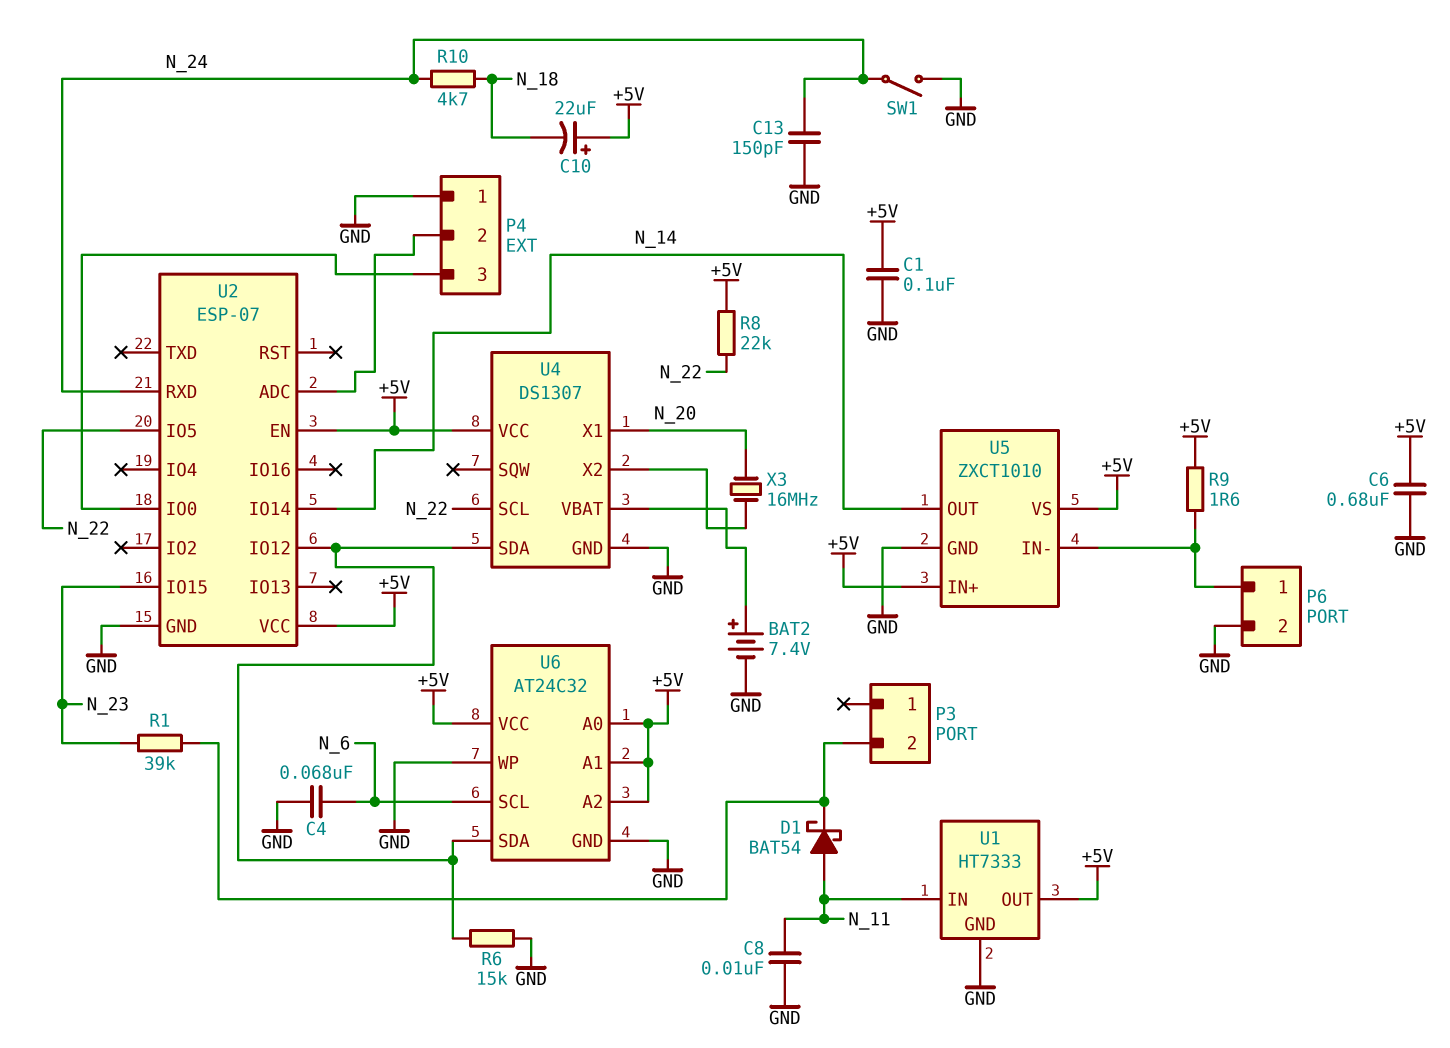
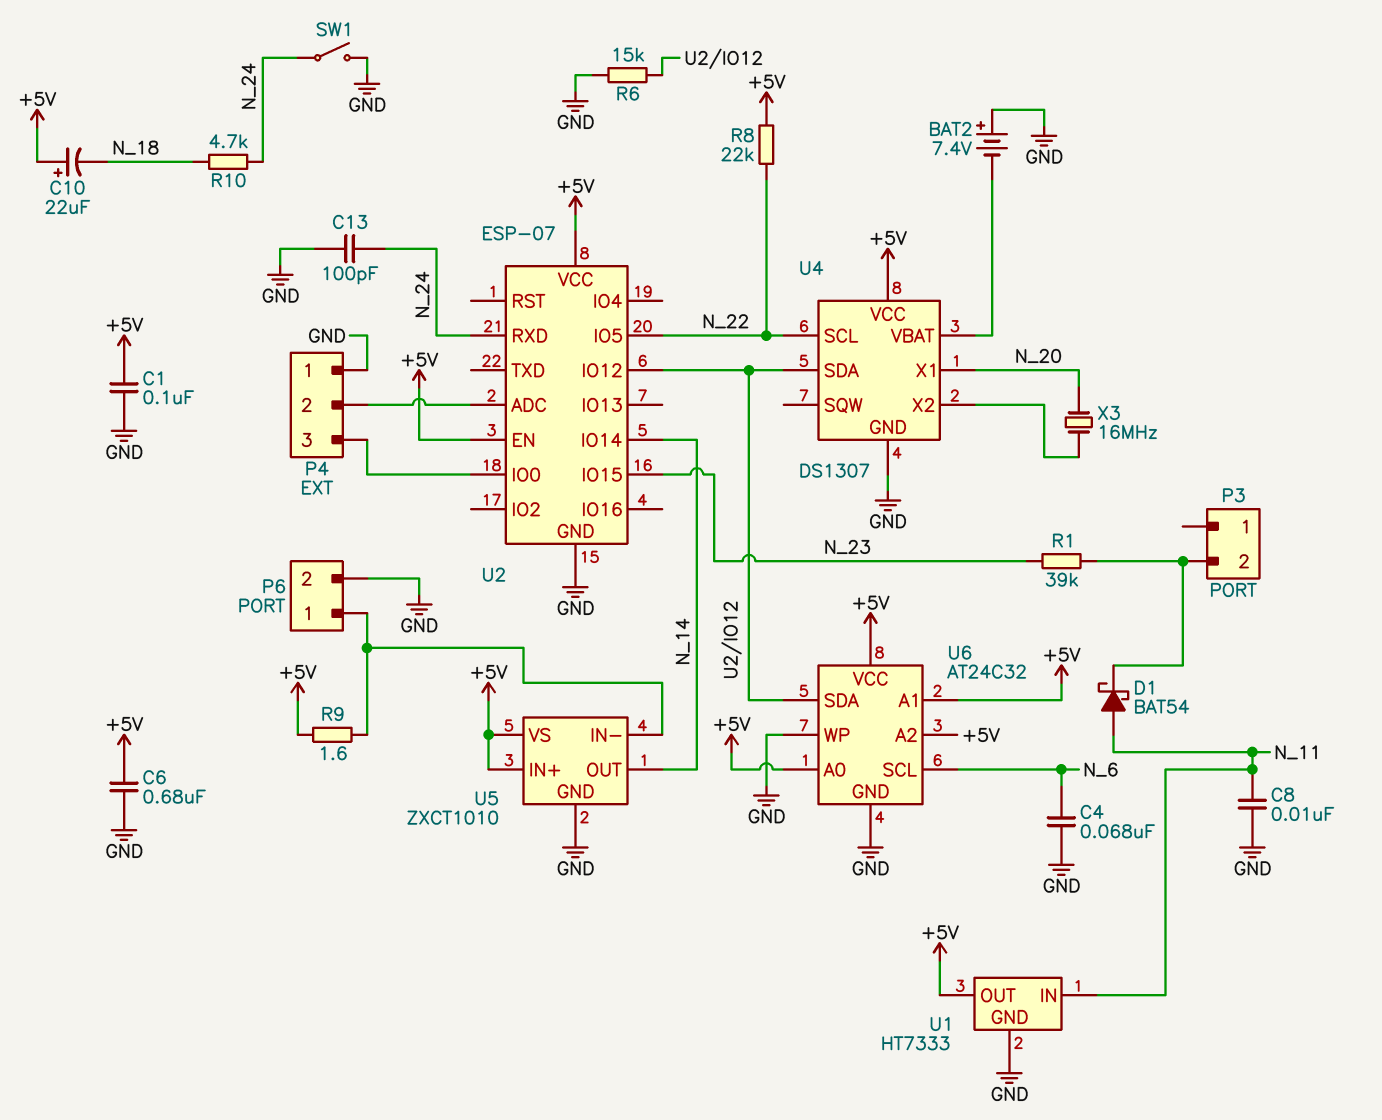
BAT2: 7.4V (plus U4/VBAT, minus GND) -> 7.4V (plus GND, minus U4/VBAT)
C13: 150pF (GND, N_24) -> 100pF (GND, N_24)

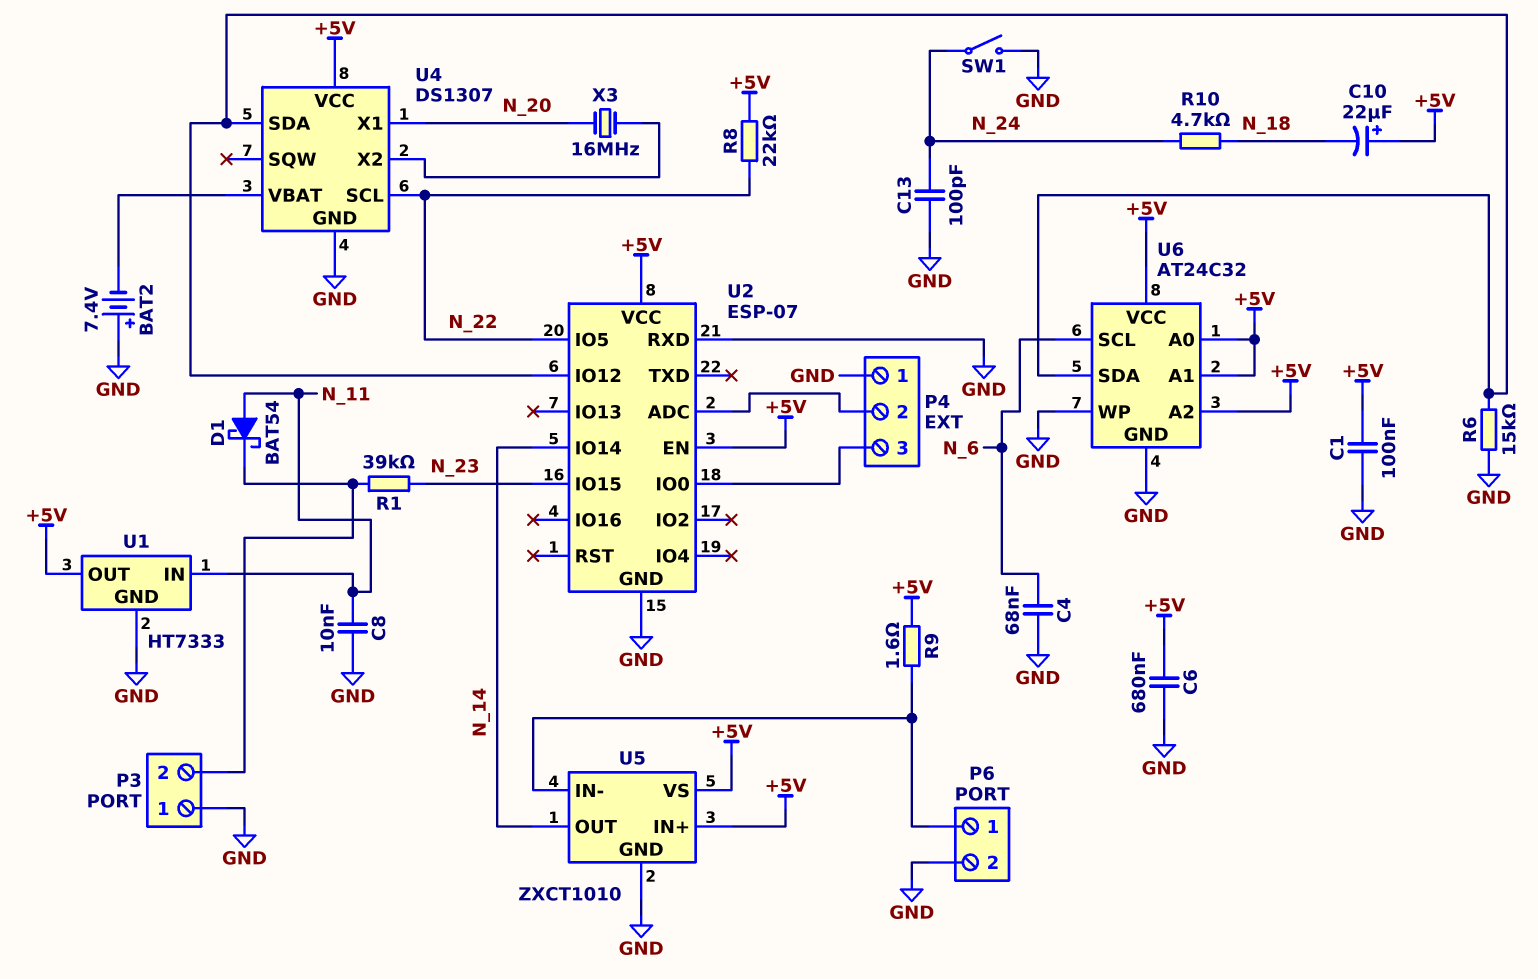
P3 pin 1: none -> GND
U2 pin RXD: N_24 -> GND

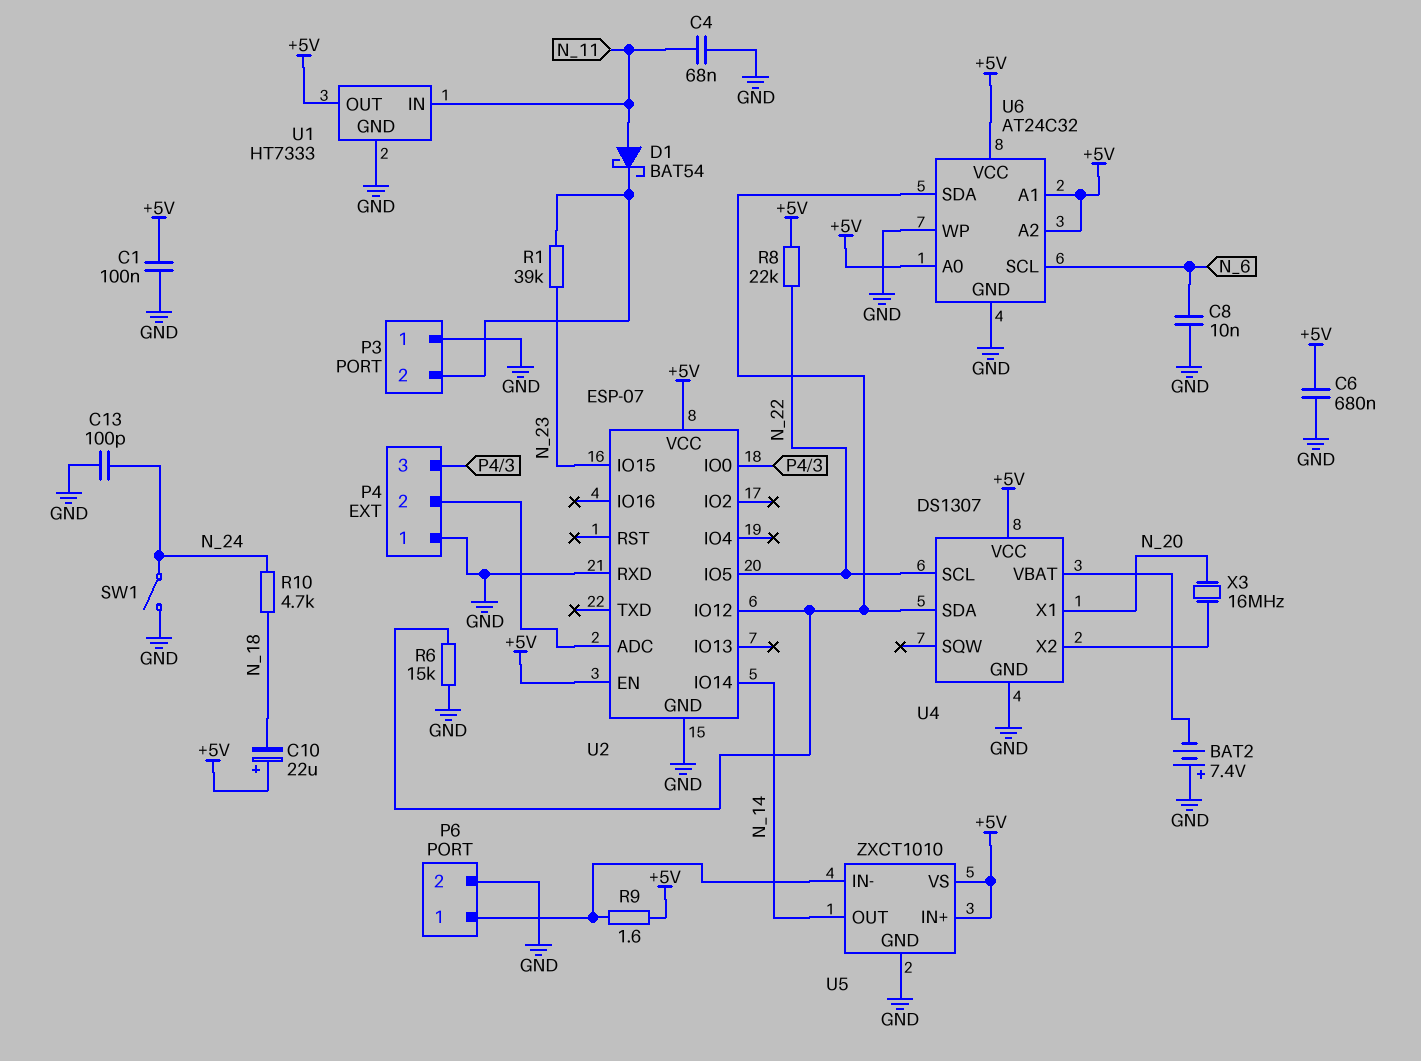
C4: 68nF (GND, N_6) -> 68nF (GND, N_11)
C8: 10nF (GND, N_11) -> 10nF (GND, N_6)

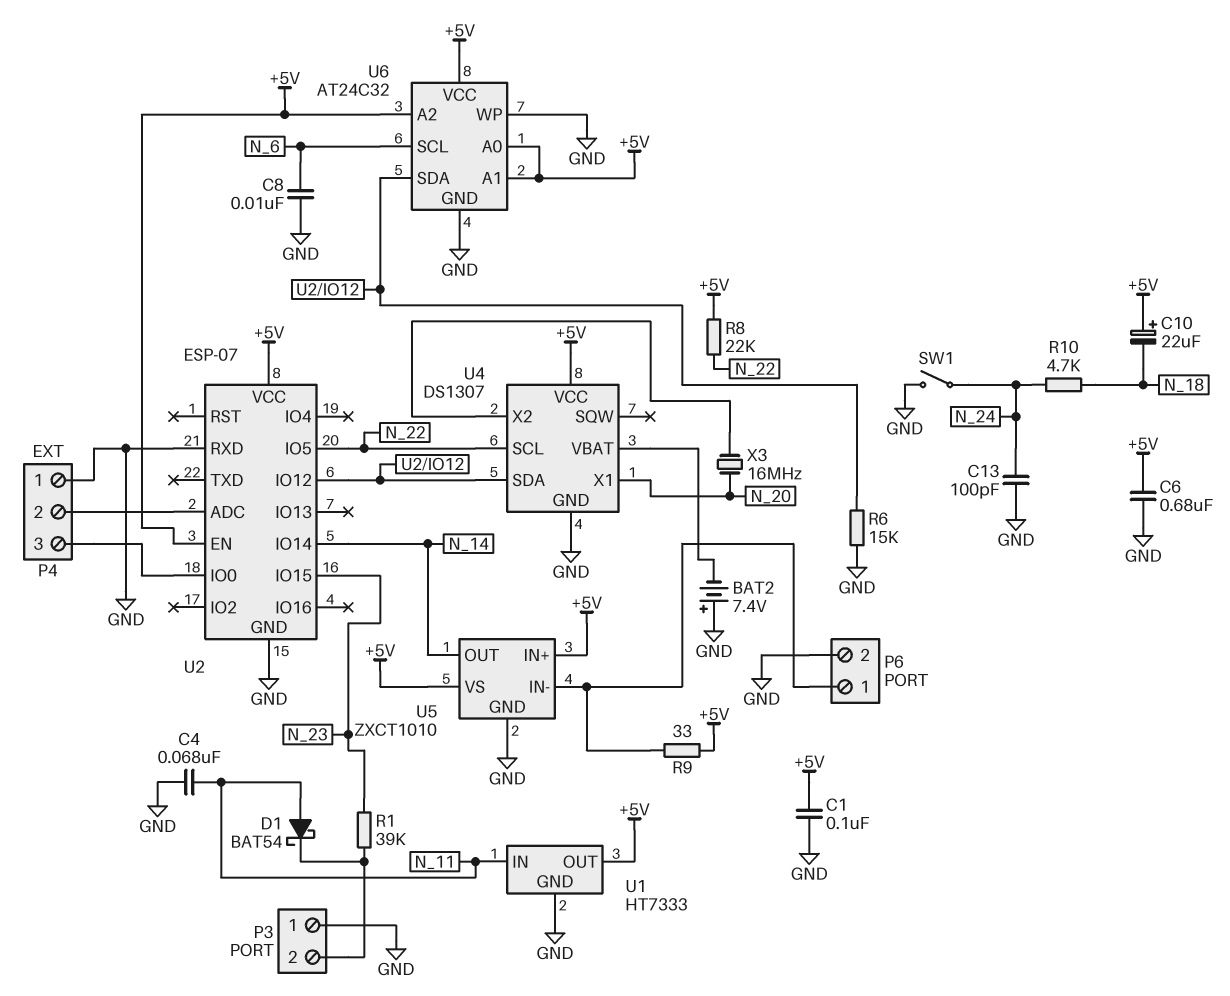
R9: 1.6 (+5V, P6/1) -> 33 (+5V, P6/1)

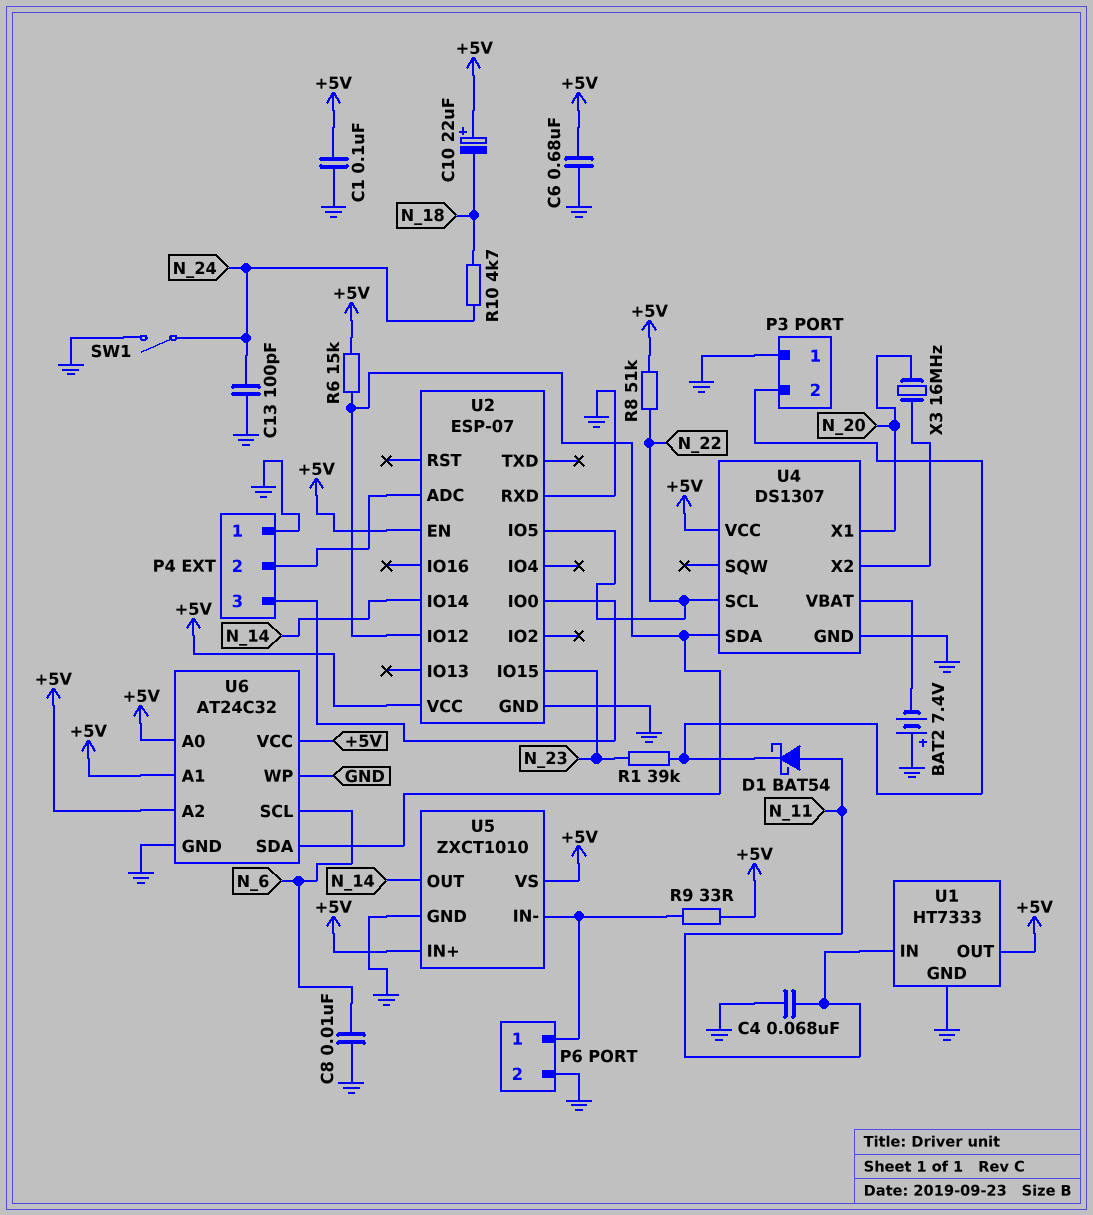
R6: 15k (GND, U2/IO12) -> 15k (+5V, U2/IO12)
R8: 22k (+5V, N_22) -> 51k (+5V, N_22)

